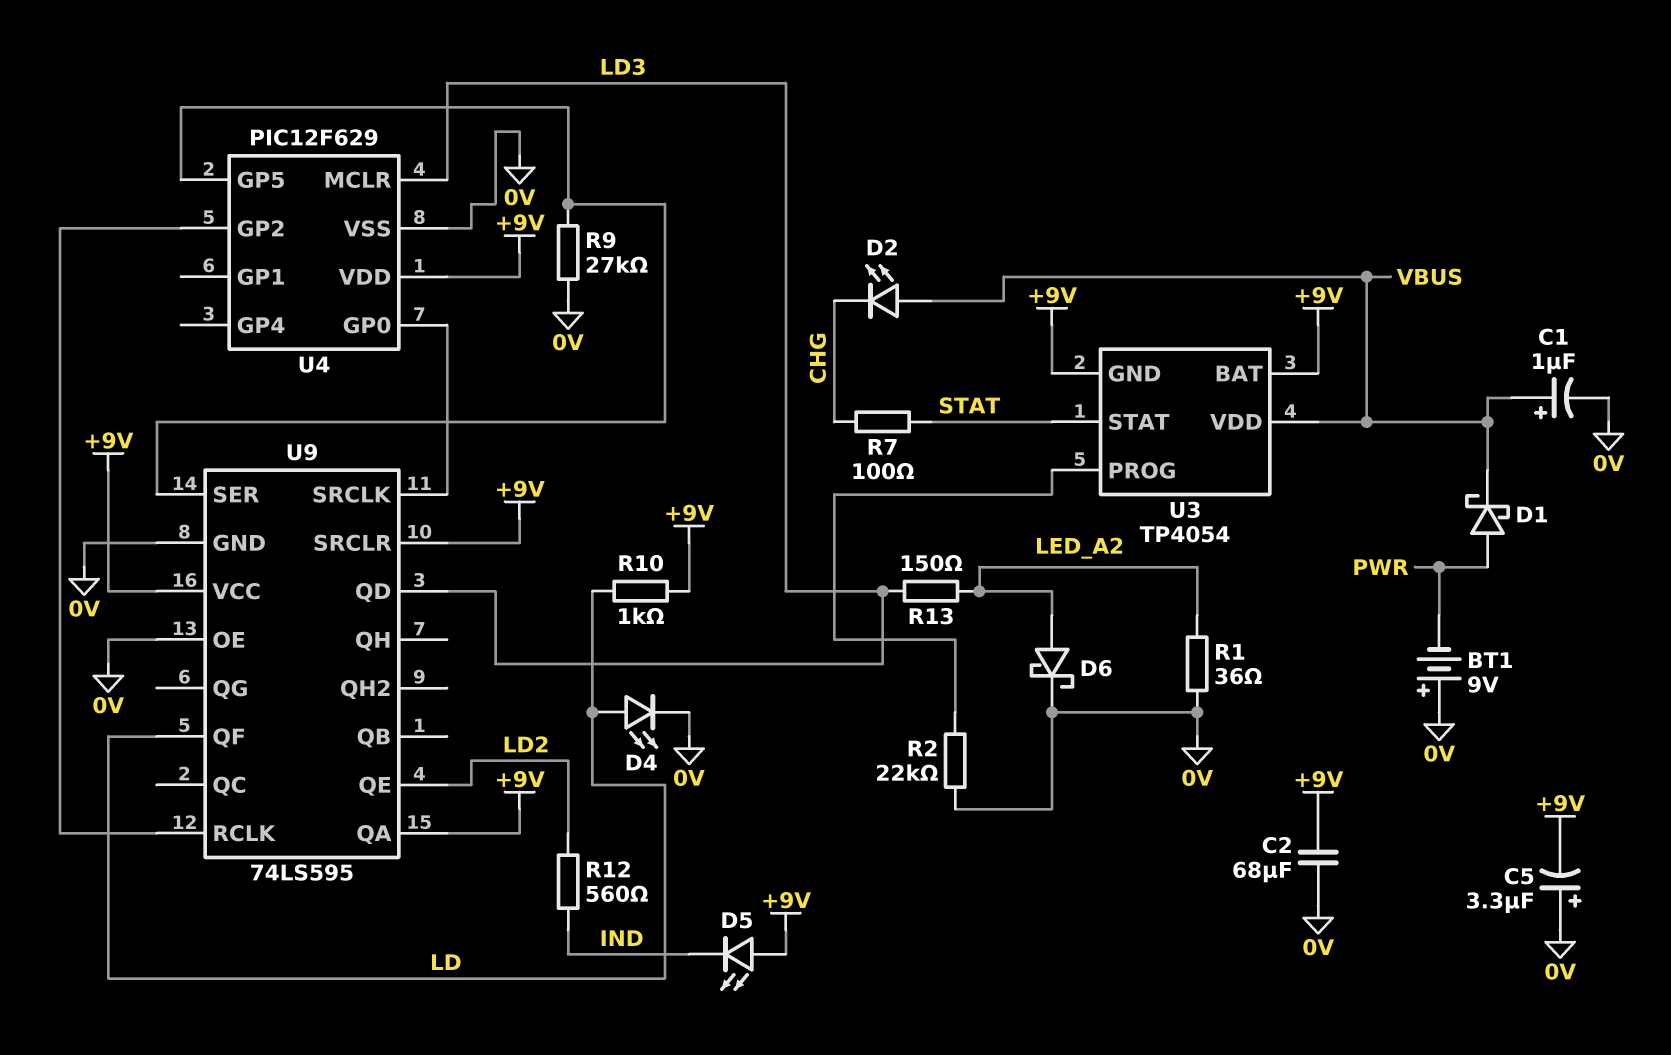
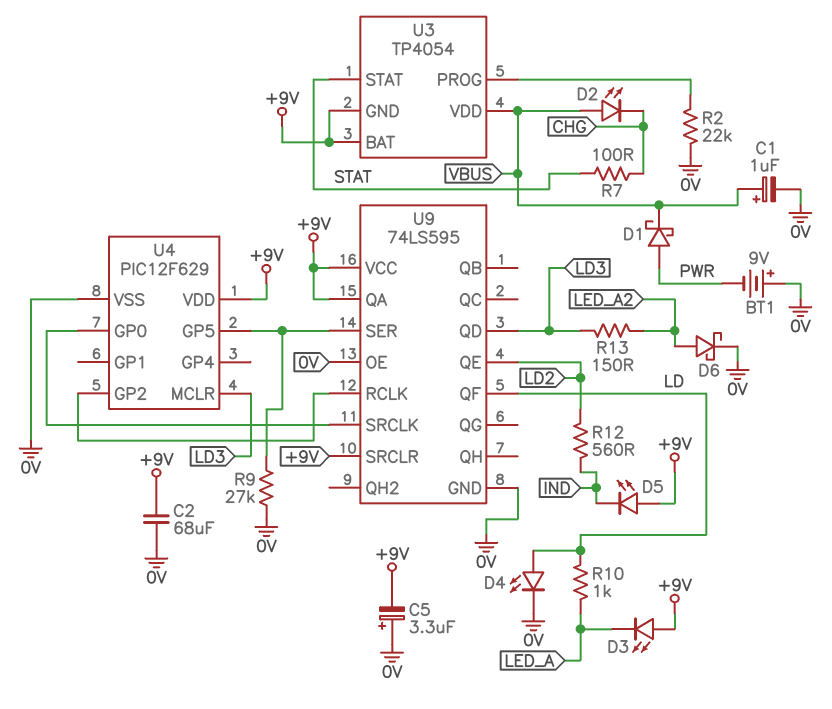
D3: none -> LED (A +9V, K LED_A)
R1: 36 (0V, LED_A2) -> none
R10: 1k (+9V, LD) -> 1k (LD, LED_A)

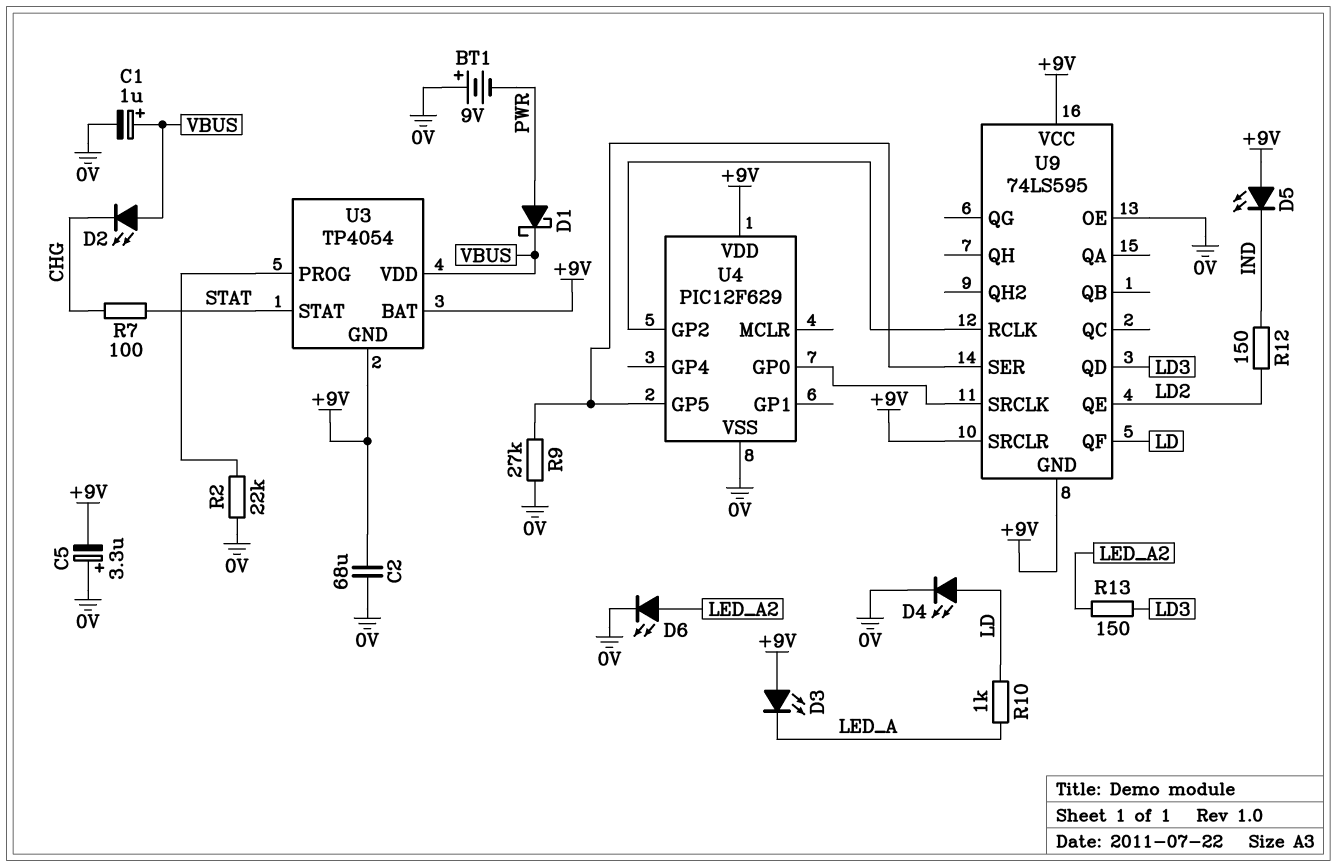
D6: schottky (A LED_A2, K 0V) -> LED (A LED_A2, K 0V)
R12: 560 (IND, LD2) -> 150 (IND, LD2)
U4 pin MCLR: LD3 -> none
U9 pin GND: 0V -> +9V
U9 pin QA: +9V -> none

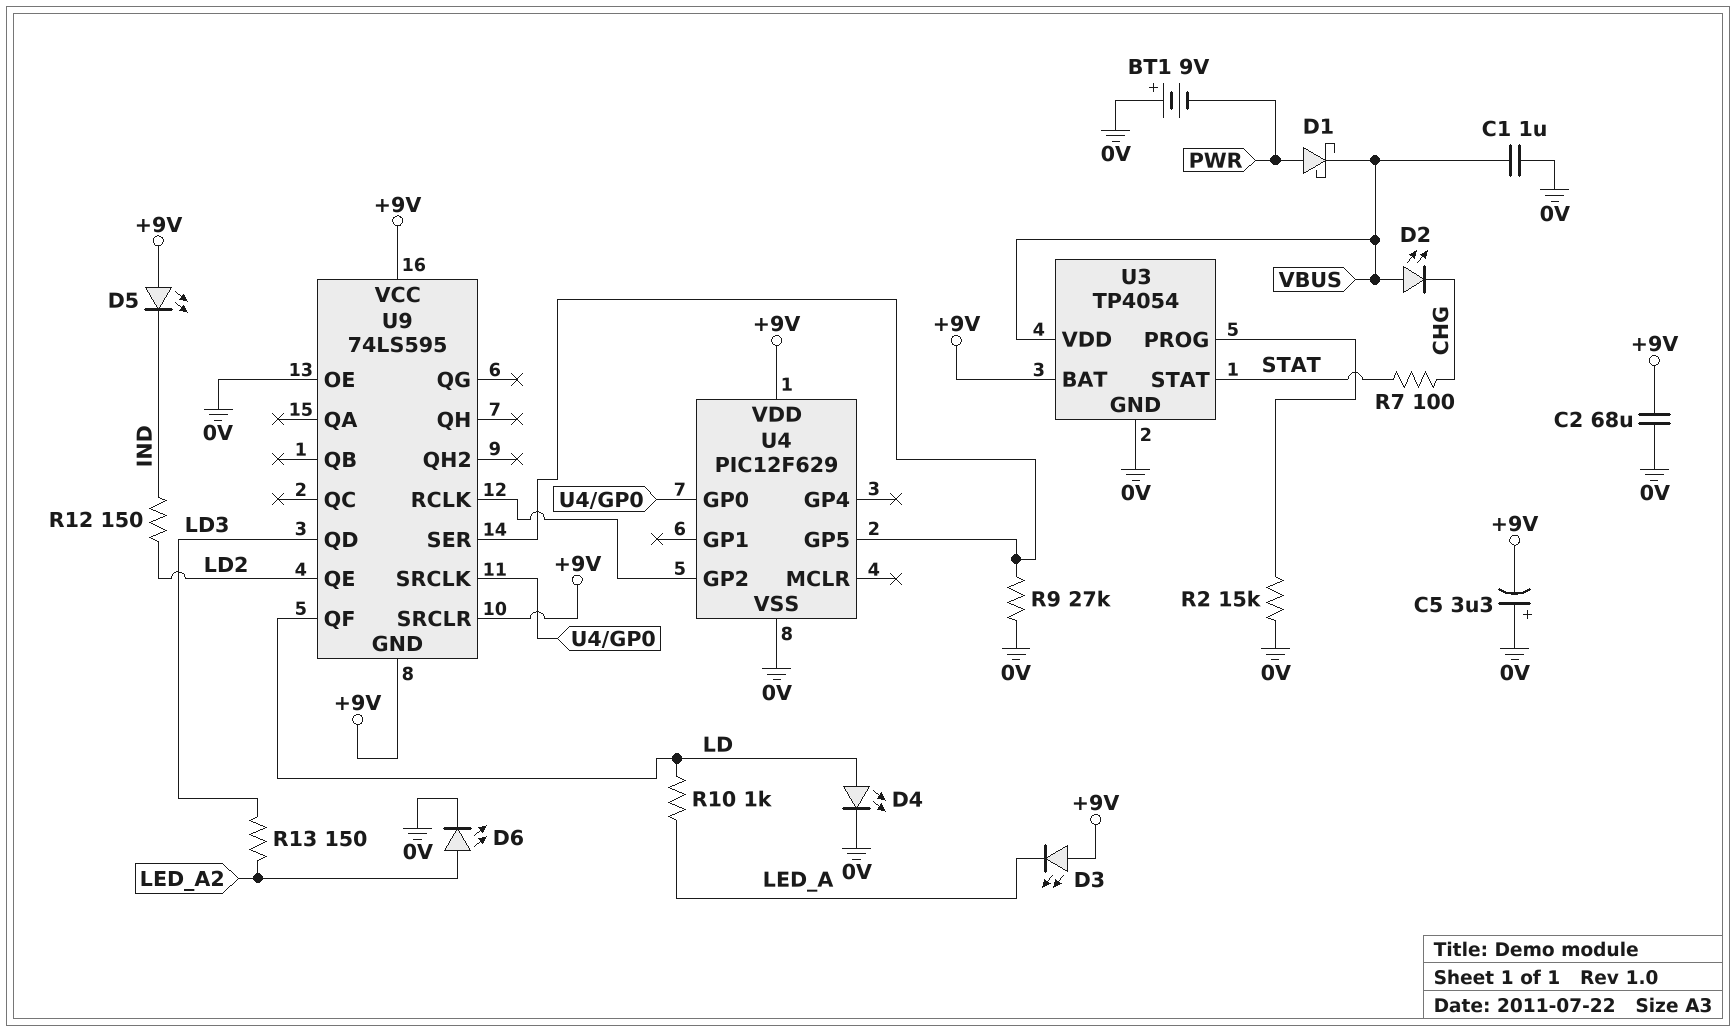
C1: 1uF (plus VBUS, minus 0V) -> 1uF (0V, VBUS)
R2: 22k (0V, U3/PROG) -> 15k (0V, U3/PROG)
U3 pin GND: +9V -> 0V

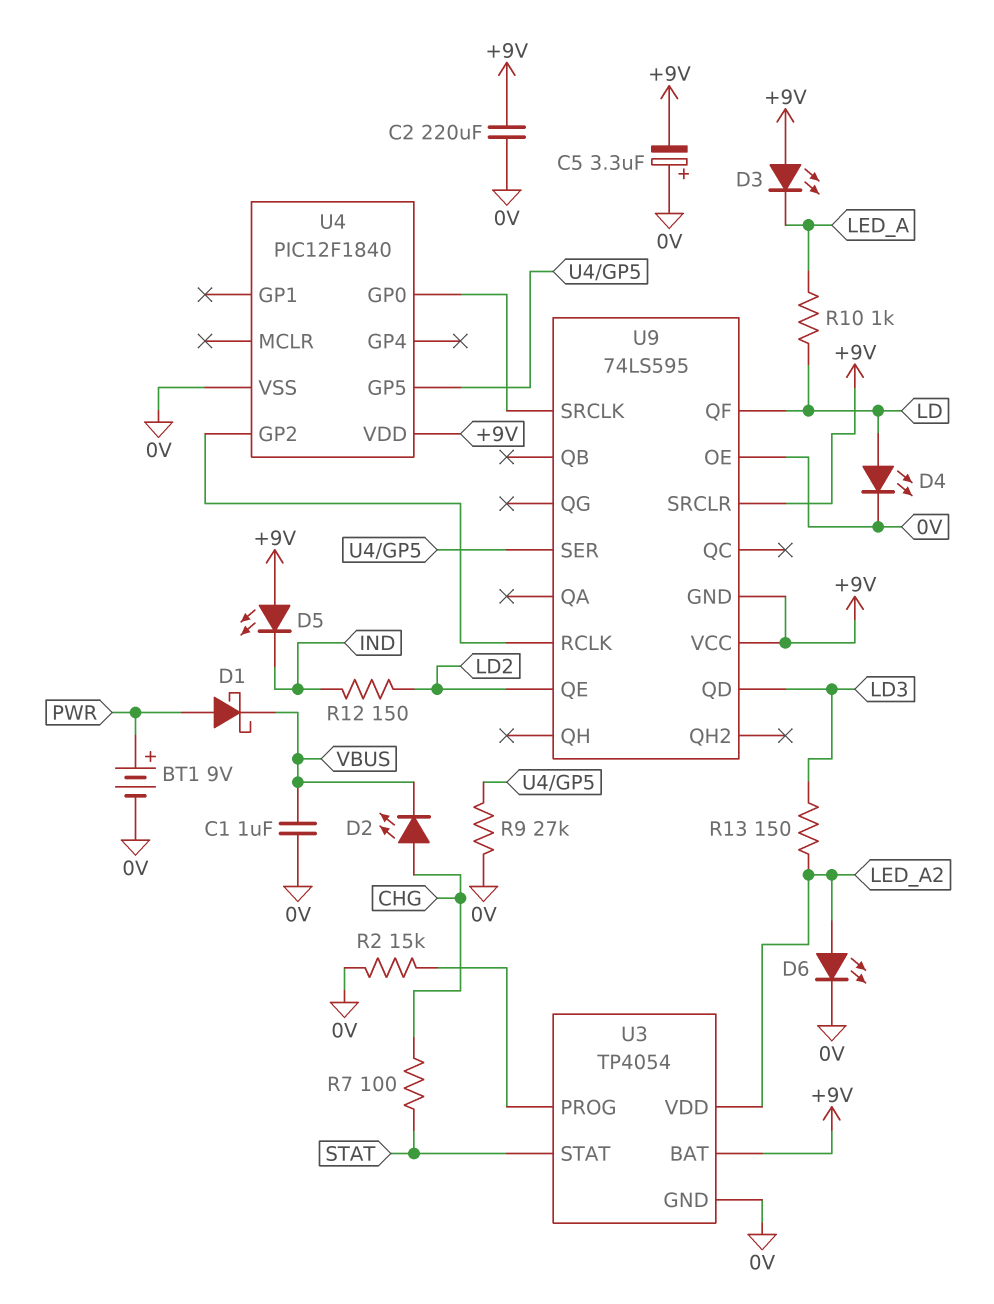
BT1: 9V (plus 0V, minus PWR) -> 9V (plus PWR, minus 0V)
C2: 68uF (+9V, 0V) -> 220uF (+9V, 0V)
D2: LED (A VBUS, K CHG) -> LED (A CHG, K VBUS)
U3 pin VDD: VBUS -> LED_A2
U4: PIC12F629 -> PIC12F1840

